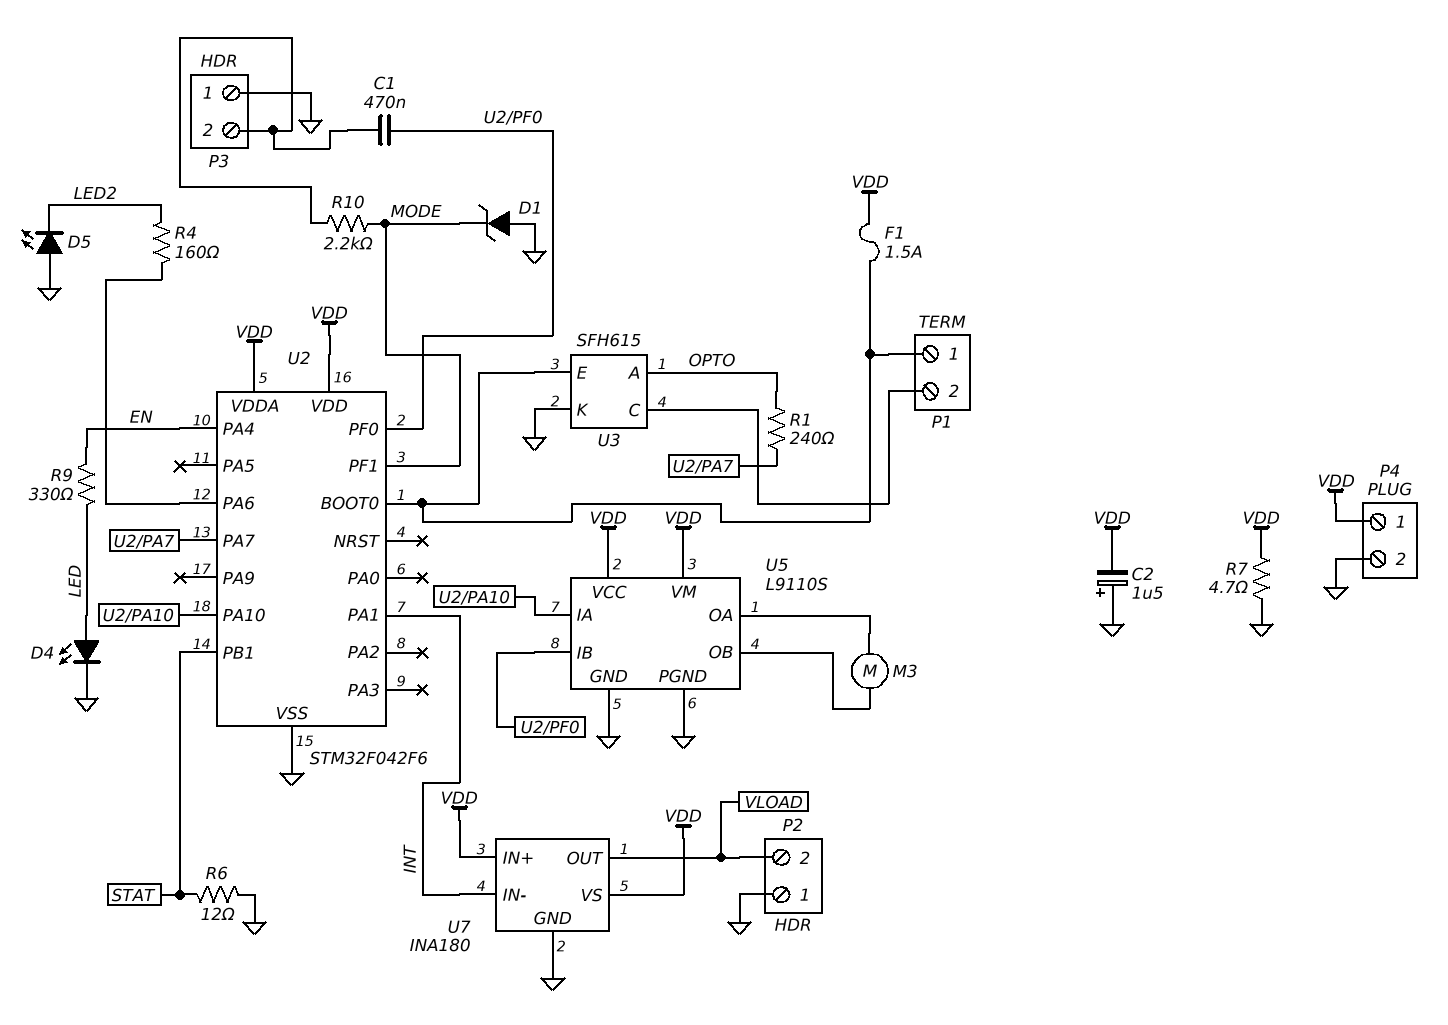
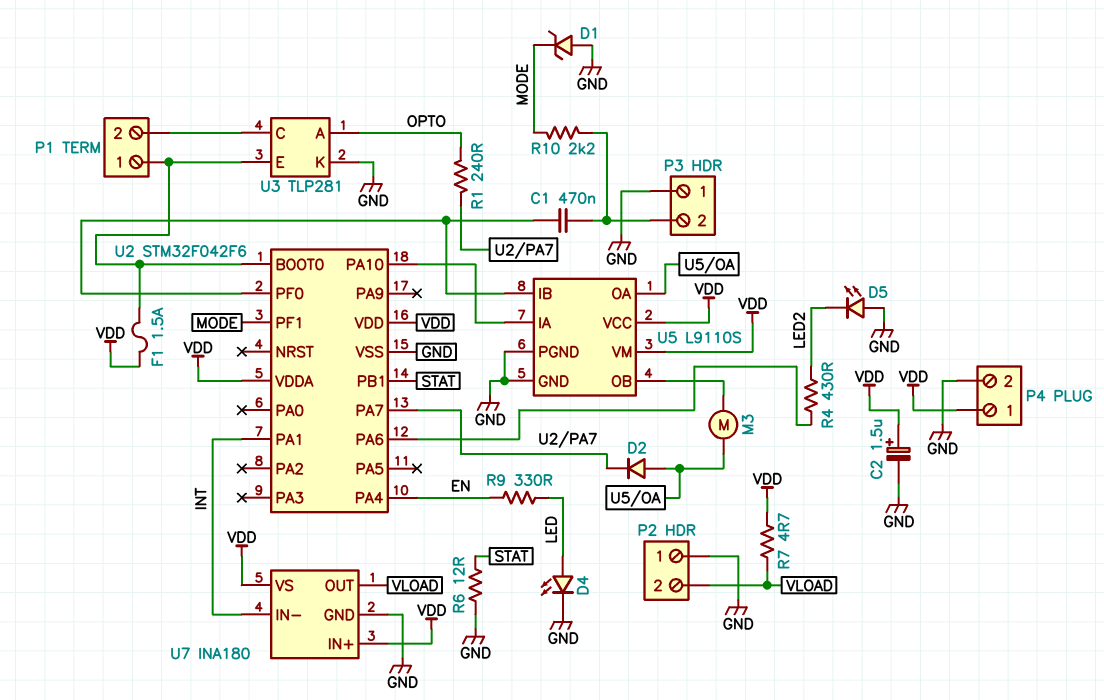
C2: 1.5uF (plus GND, minus VDD) -> 1.5uF (plus VDD, minus GND)
D2: none -> diode (A U5/OA, K U2/PA7)
R4: 160 (LED2, U2/PA6) -> 430 (LED2, U2/PA6)
R7: 4.7 (GND, VDD) -> 4.7 (VDD, VLOAD)
U3: SFH615 -> TLP281

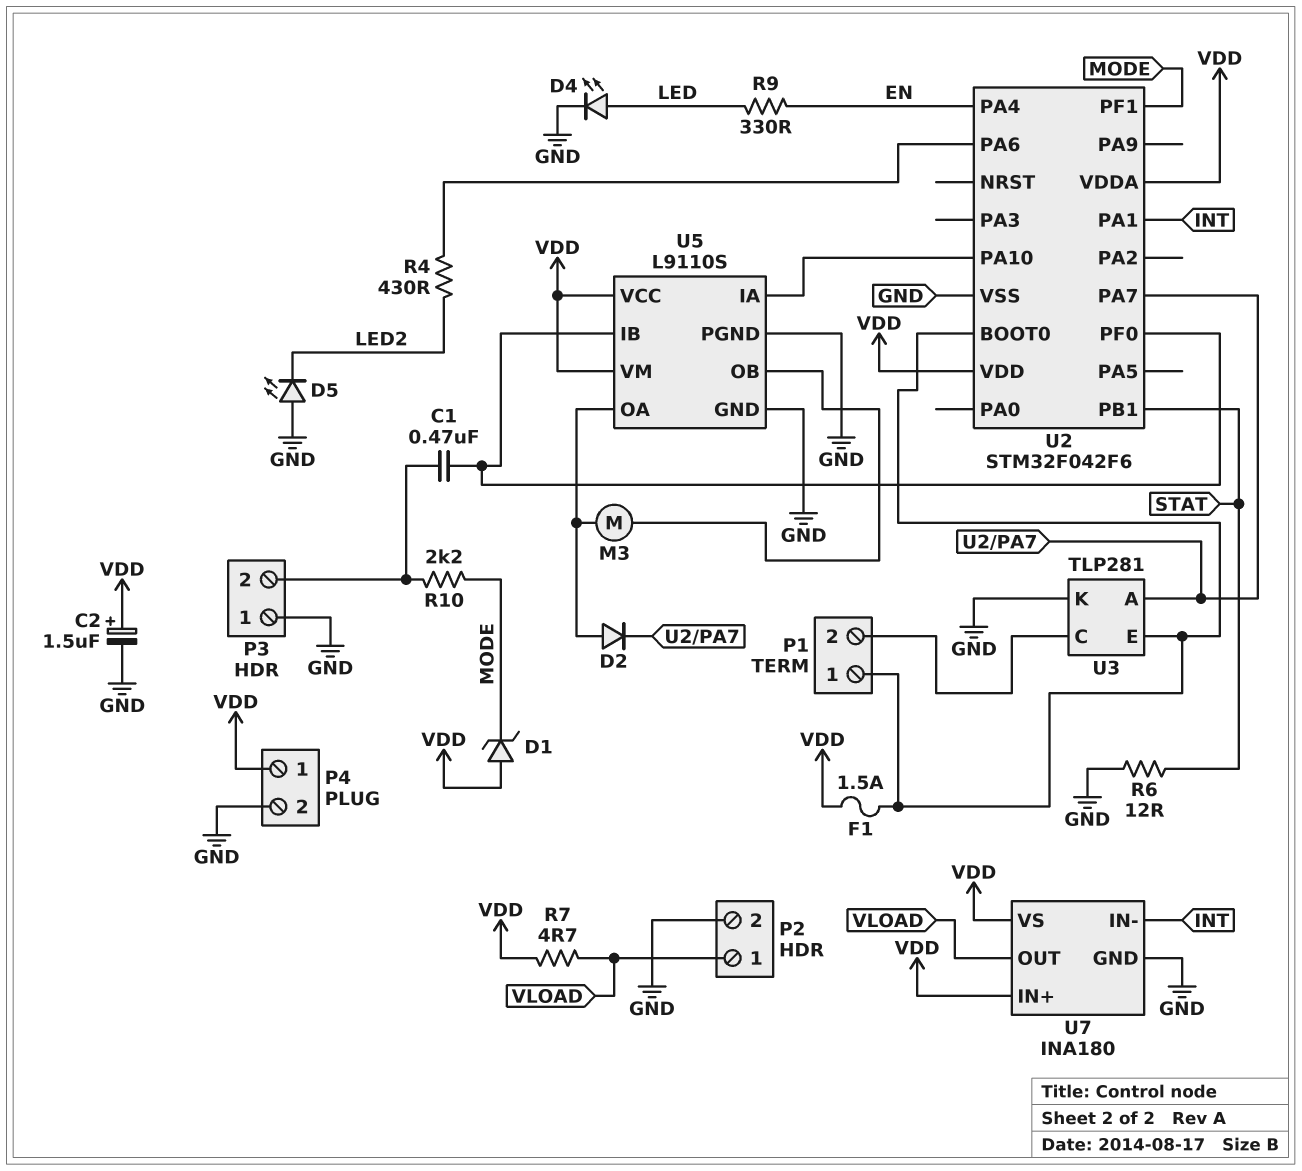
D1: zener (A GND, K MODE) -> zener (A VDD, K MODE)
P2 pin 1: GND -> VLOAD
P2 pin 2: VLOAD -> GND
R1: 240 (OPTO, U2/PA7) -> none
U3 pin A: OPTO -> U2/PA7

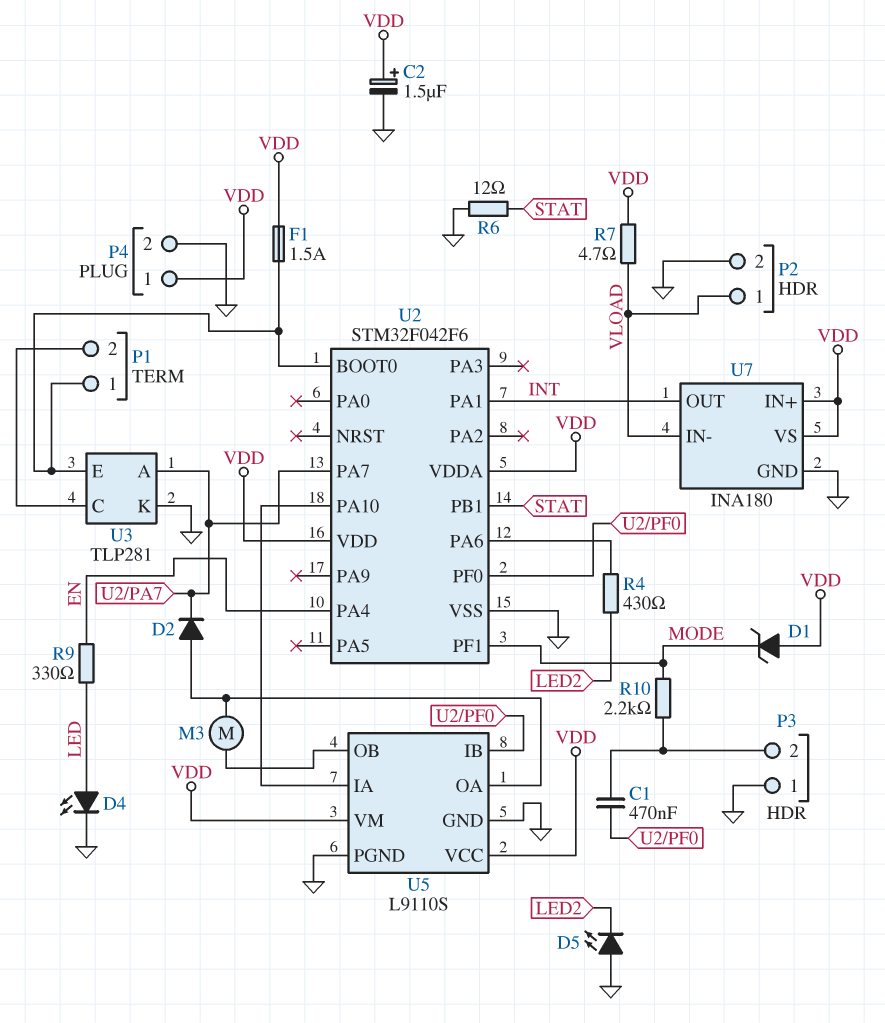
U7 pin IN-: INT -> VLOAD
U7 pin OUT: VLOAD -> INT

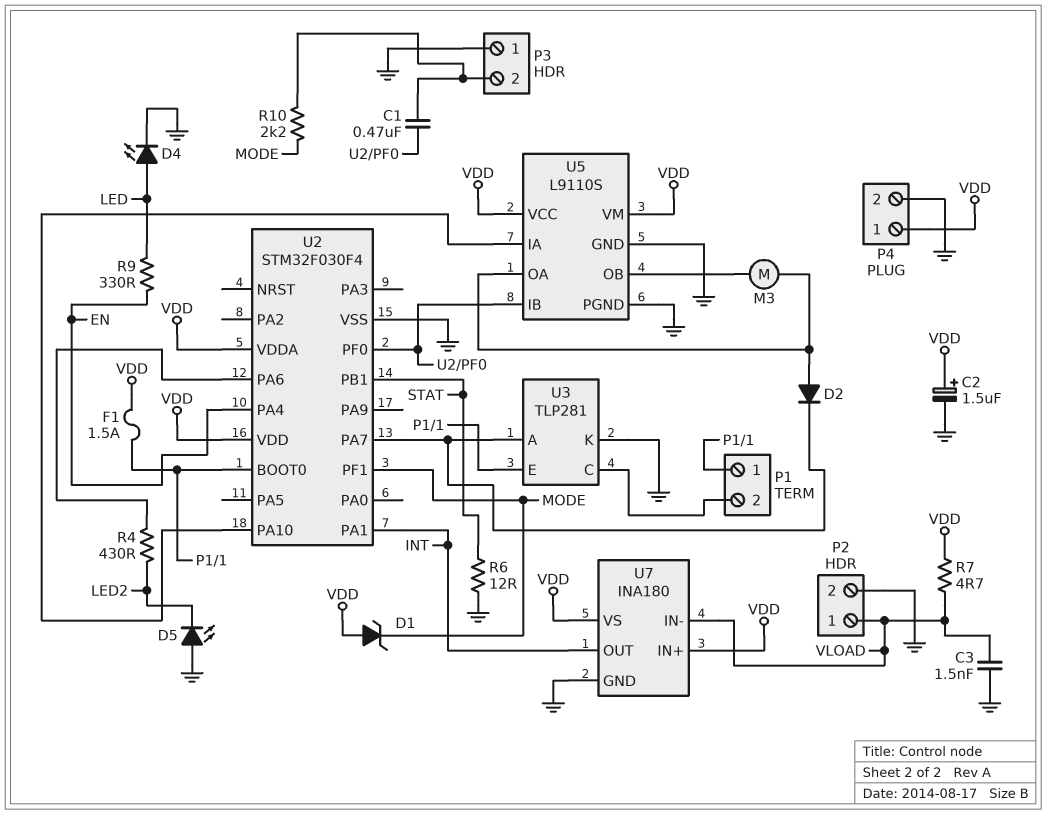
C3: none -> 1.5nF (GND, VLOAD)
U2: STM32F042F6 -> STM32F030F4

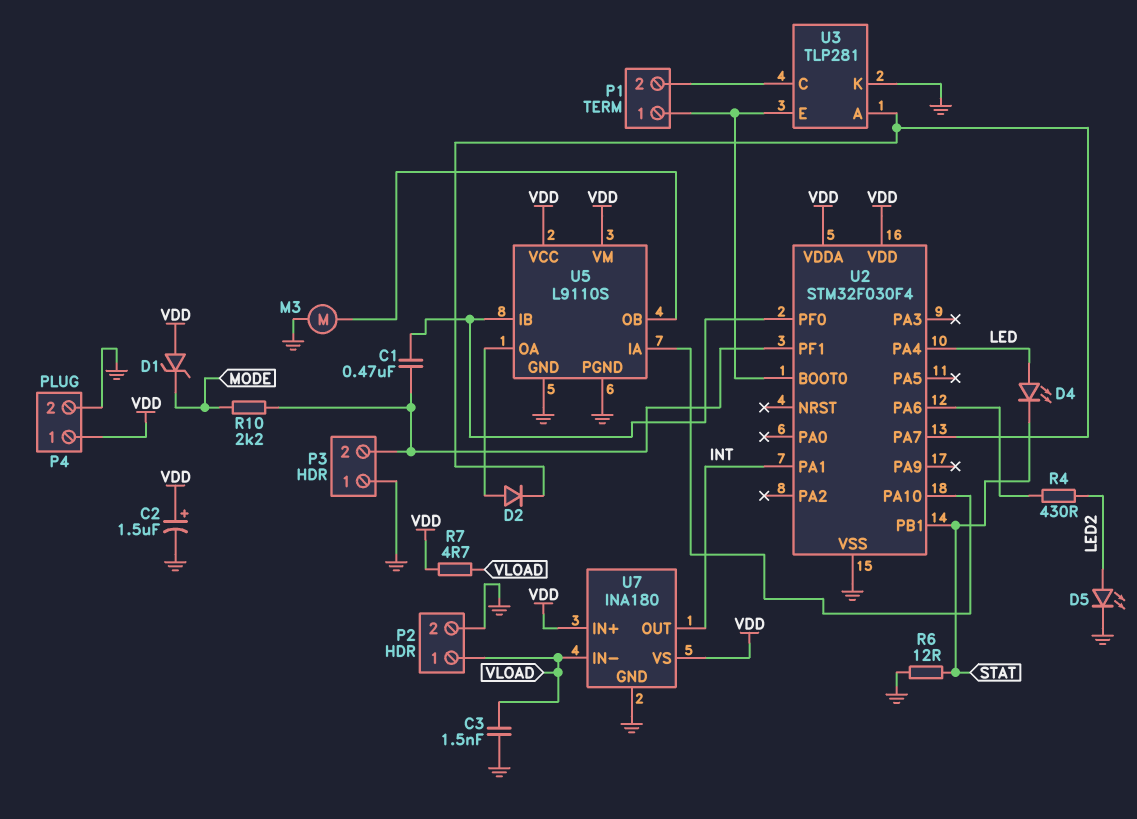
D4: LED (A LED, K GND) -> LED (A LED, K STAT)
D5: LED (A GND, K LED2) -> LED (A LED2, K GND)
F1: 1.5A (P1/1, VDD) -> none
M3: motor (U5/OA, U5/OB) -> motor (GND, U5/OB)
R9: 330 (EN, LED) -> none
U2 pin PA4: EN -> LED
U2 pin PF1: MODE -> P3/2

